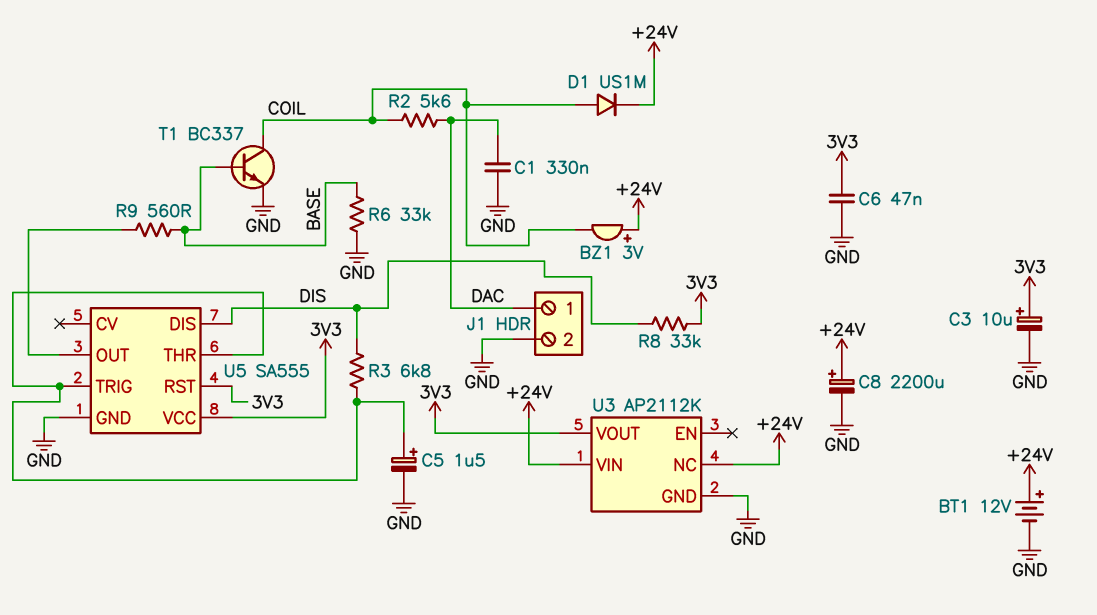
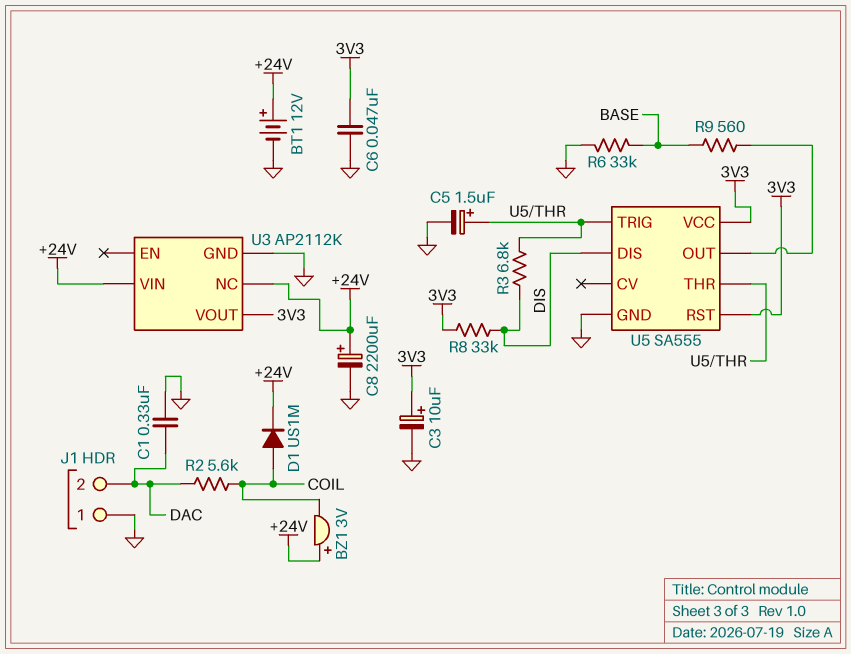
J1 pin 1: DAC -> GND
J1 pin 2: GND -> DAC
T1: NPN BC337 (B BASE, C COIL, E GND) -> none

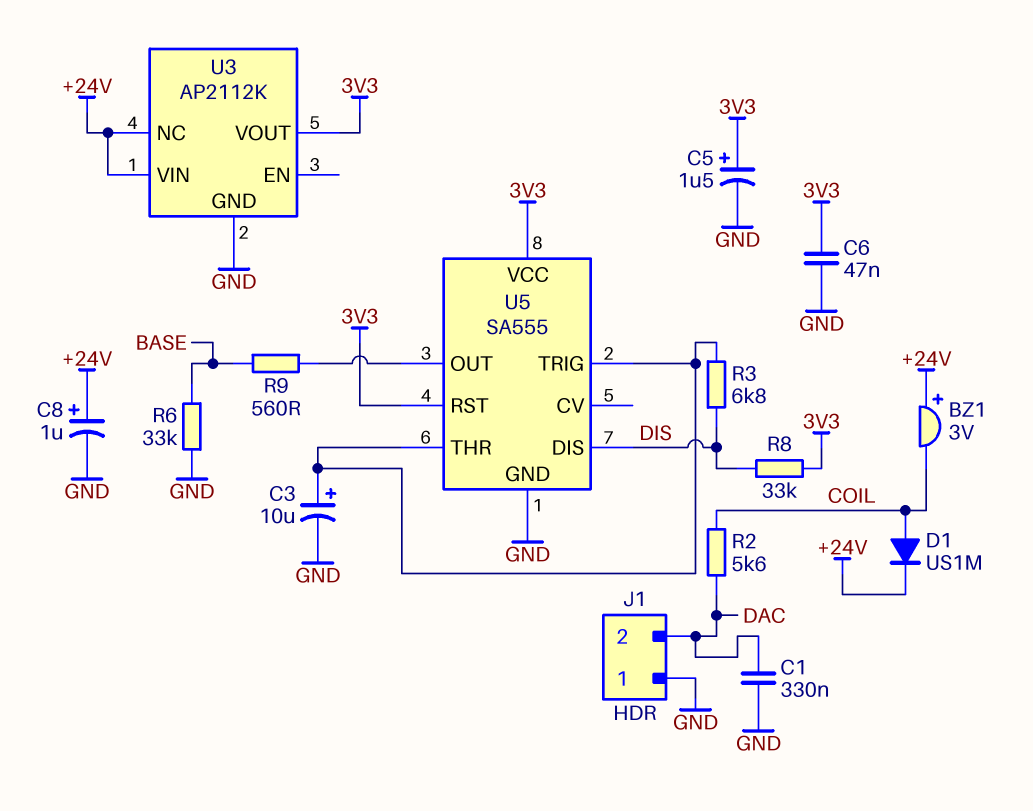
BT1: 12V (plus +24V, minus GND) -> none
C3: 10uF (plus 3V3, minus GND) -> 10uF (plus U5/THR, minus GND)
C5: 1.5uF (plus U5/THR, minus GND) -> 1.5uF (plus 3V3, minus GND)
C8: 2200uF (plus +24V, minus GND) -> 1uF (plus +24V, minus GND)

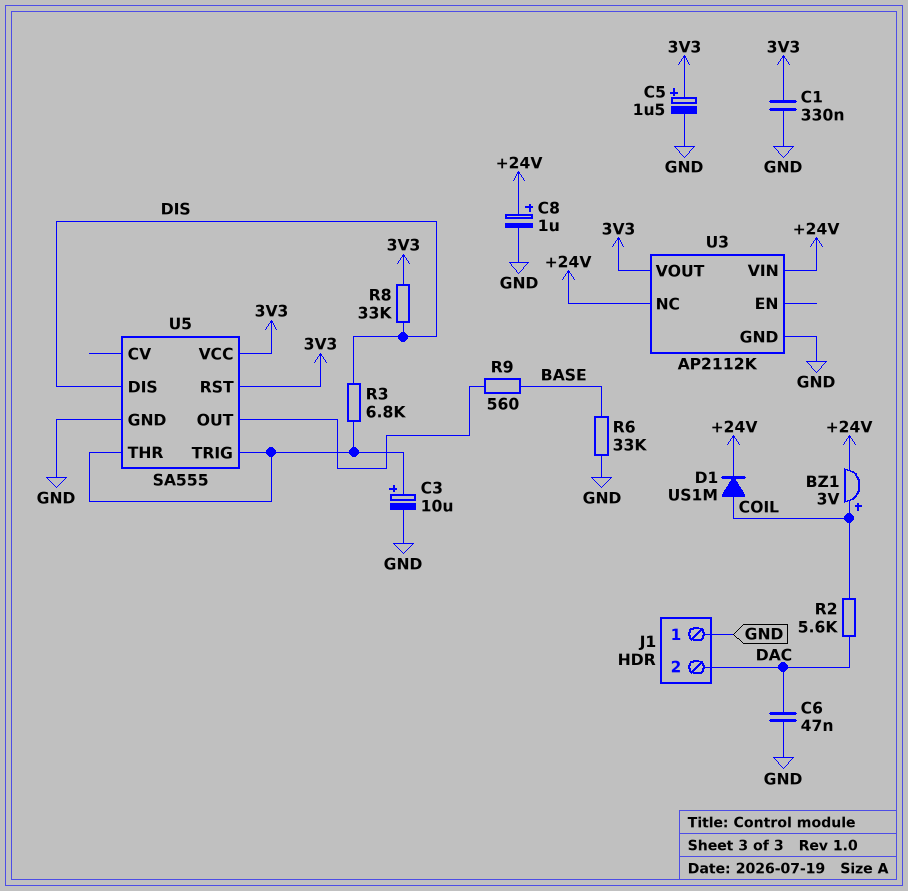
BZ1: buzzer 3V (plus +24V, minus COIL) -> buzzer 3V (plus COIL, minus +24V)
C1: 330nF (DAC, GND) -> 330nF (3V3, GND)
C6: 47nF (3V3, GND) -> 47nF (DAC, GND)

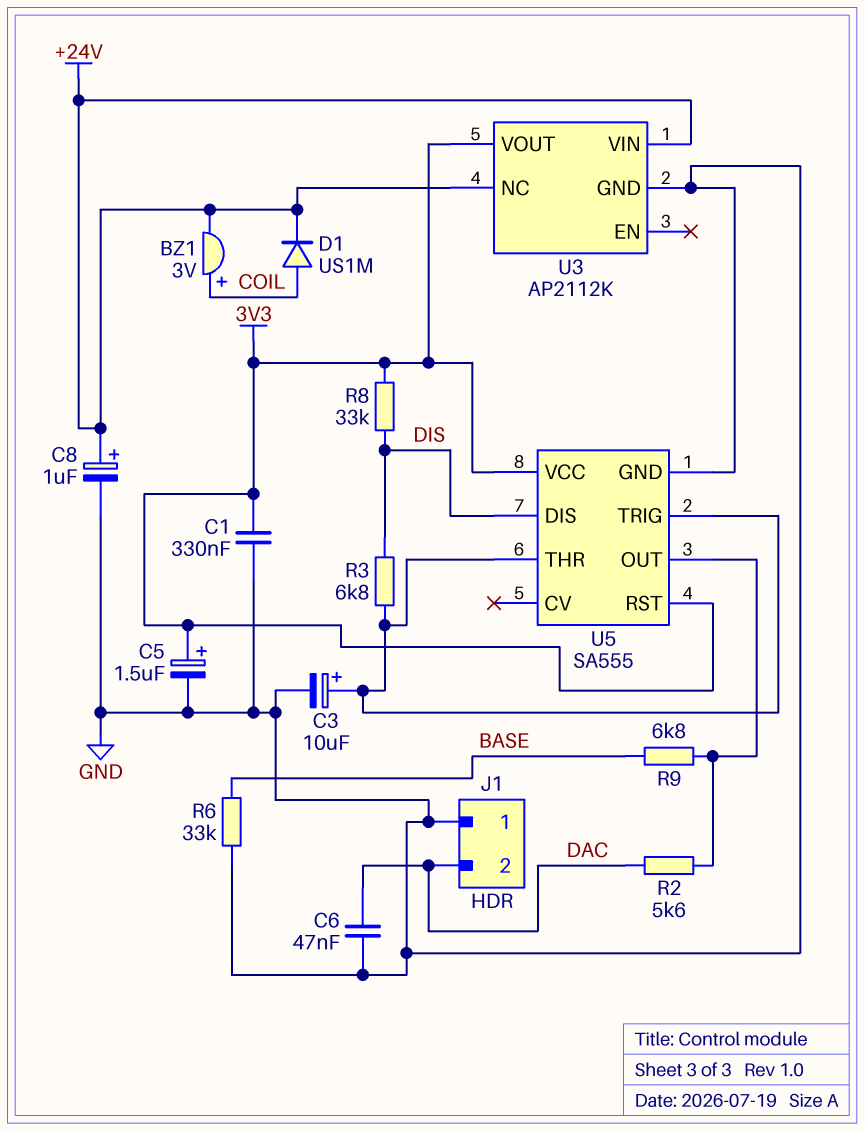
R2: 5.6k (COIL, DAC) -> 5.6k (DAC, U5/OUT)
R9: 560 (BASE, U5/OUT) -> 6.8k (BASE, U5/OUT)

